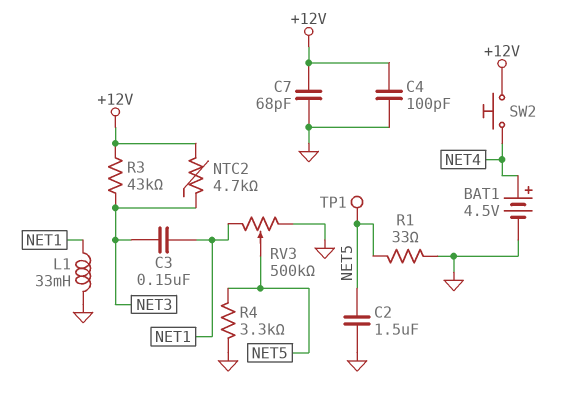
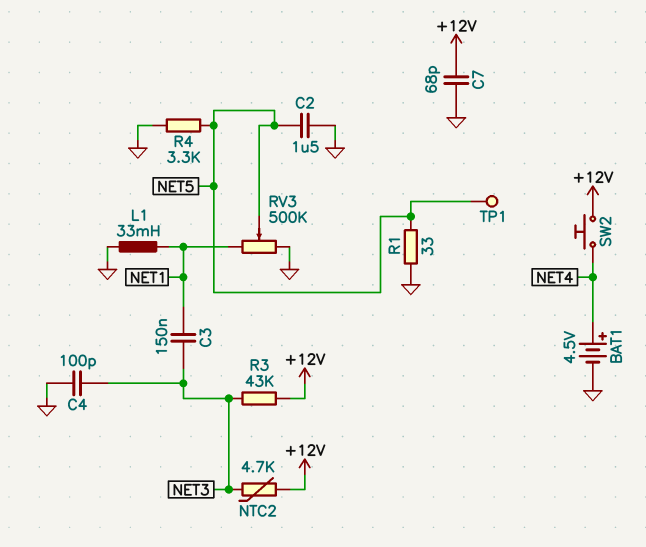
C4: 100pF (+12V, GND) -> 100pF (GND, NET3)

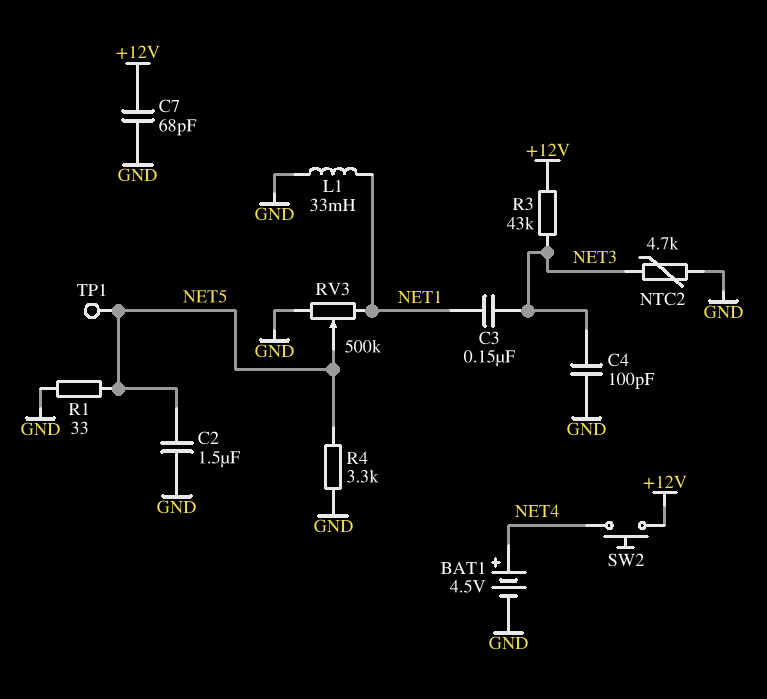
NTC2: 4.7k (+12V, NET3) -> 4.7k (GND, NET3)

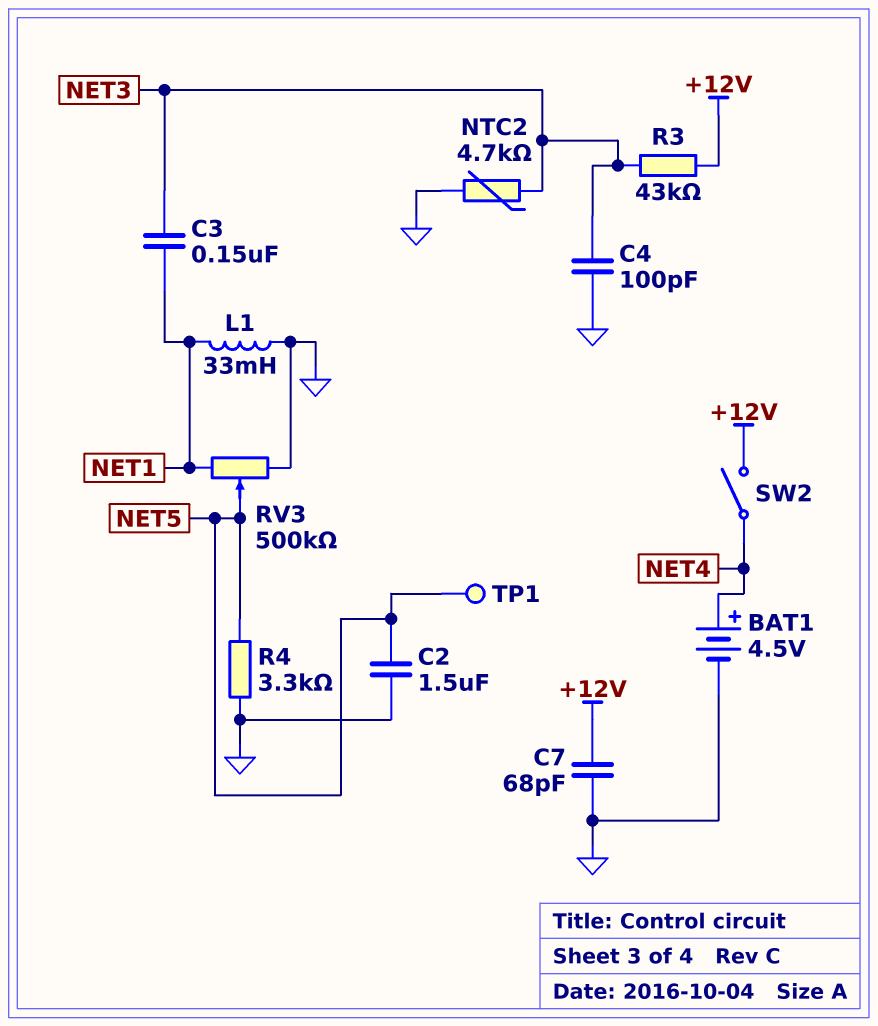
R1: 33 (GND, NET5) -> none
SW2: button (+12V, NET4) -> switch (+12V, NET4)

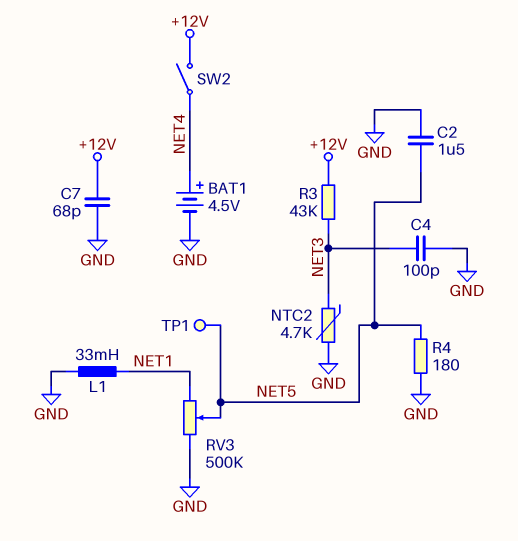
C3: 150nF (NET1, NET3) -> none
R4: 3.3k (GND, NET5) -> 180 (GND, NET5)

